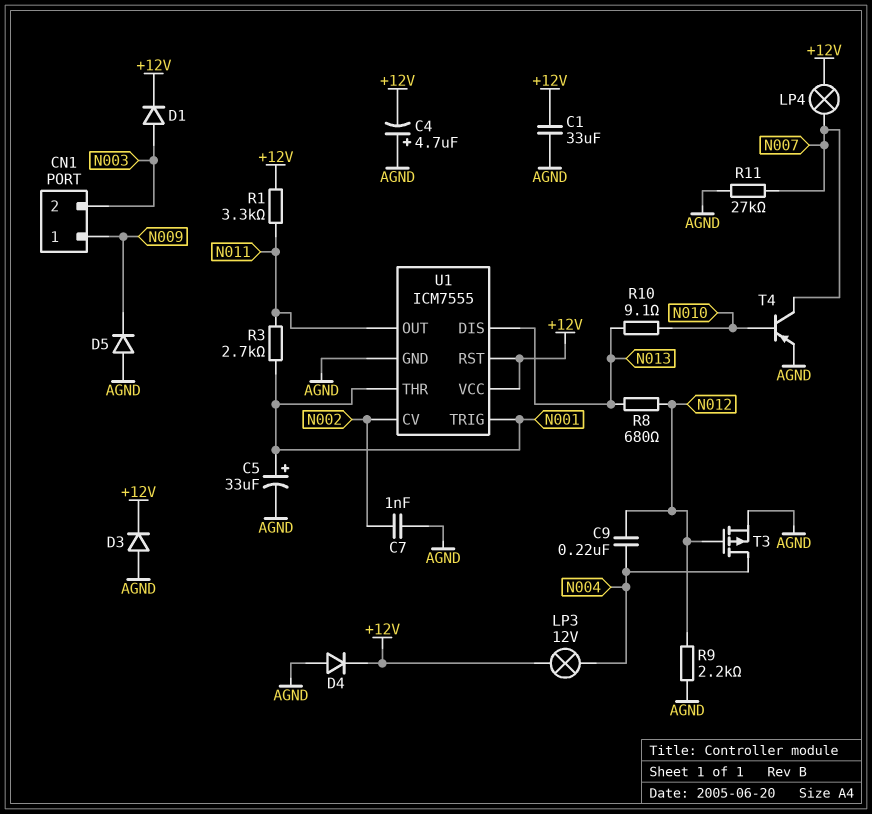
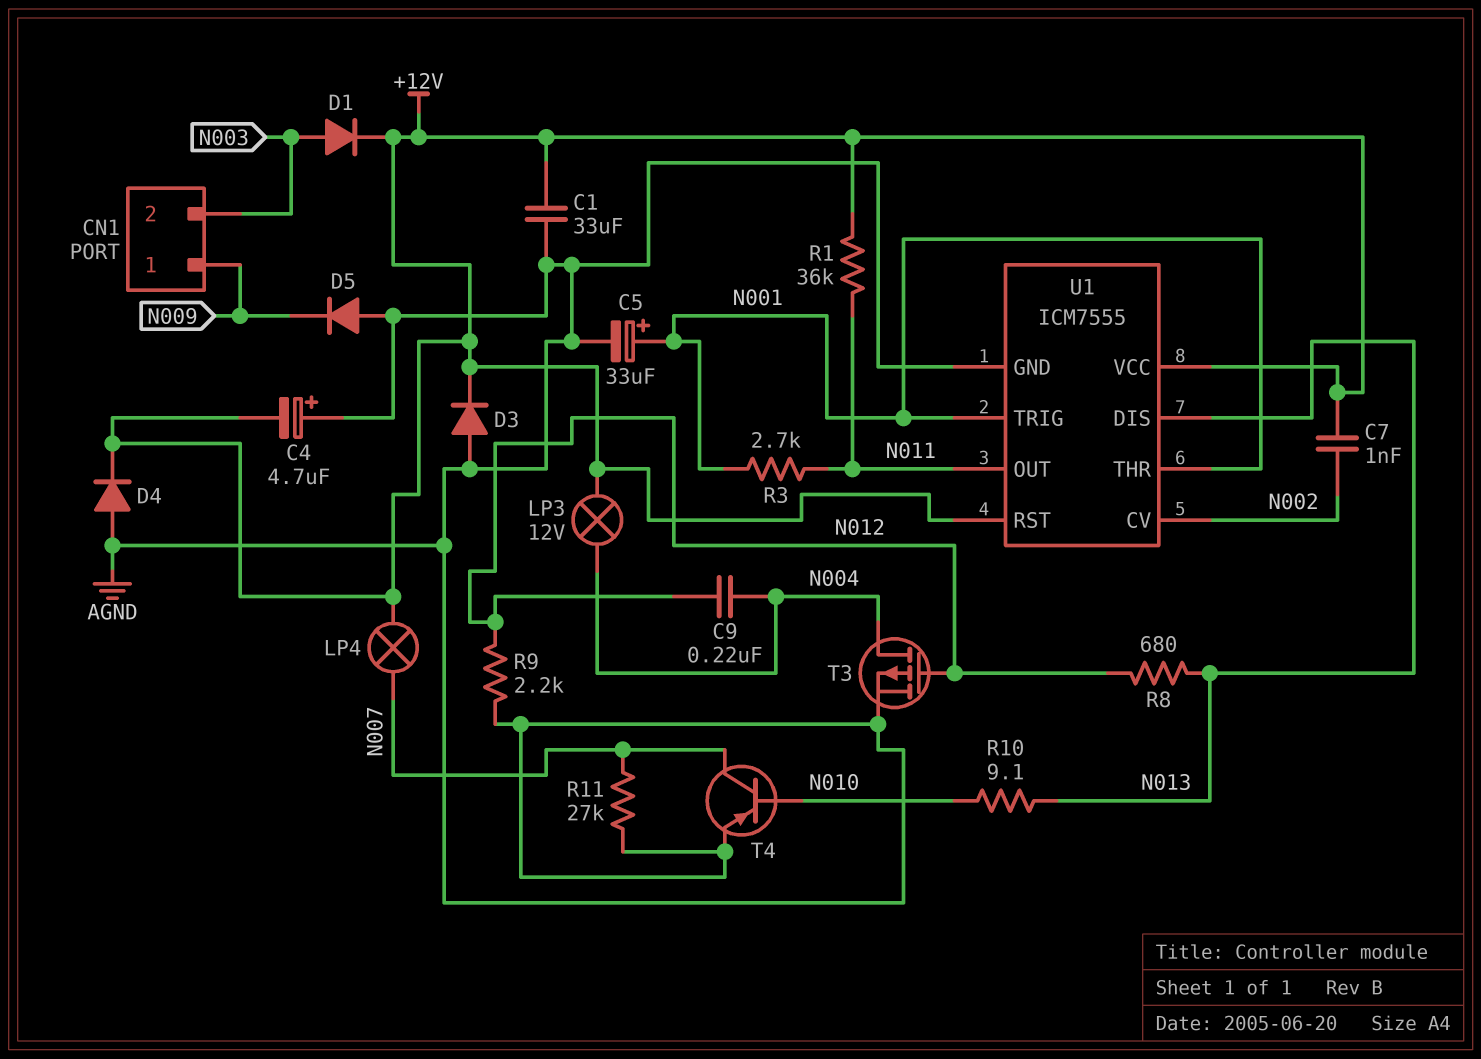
C7: 1nF (AGND, N002) -> 1nF (+12V, N002)
R1: 3.3k (+12V, N011) -> 36k (+12V, N011)

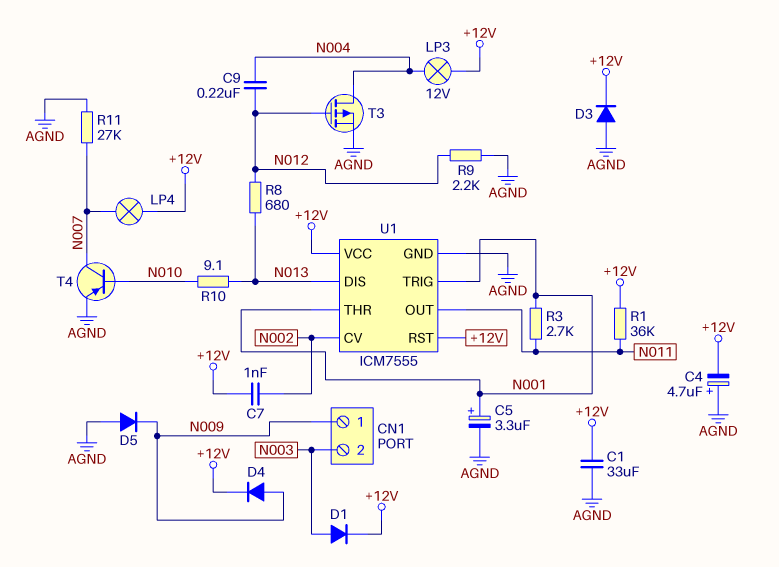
C5: 33uF (plus N001, minus AGND) -> 3.3uF (plus N001, minus AGND)
D4: diode (A AGND, K +12V) -> diode (A N009, K +12V)

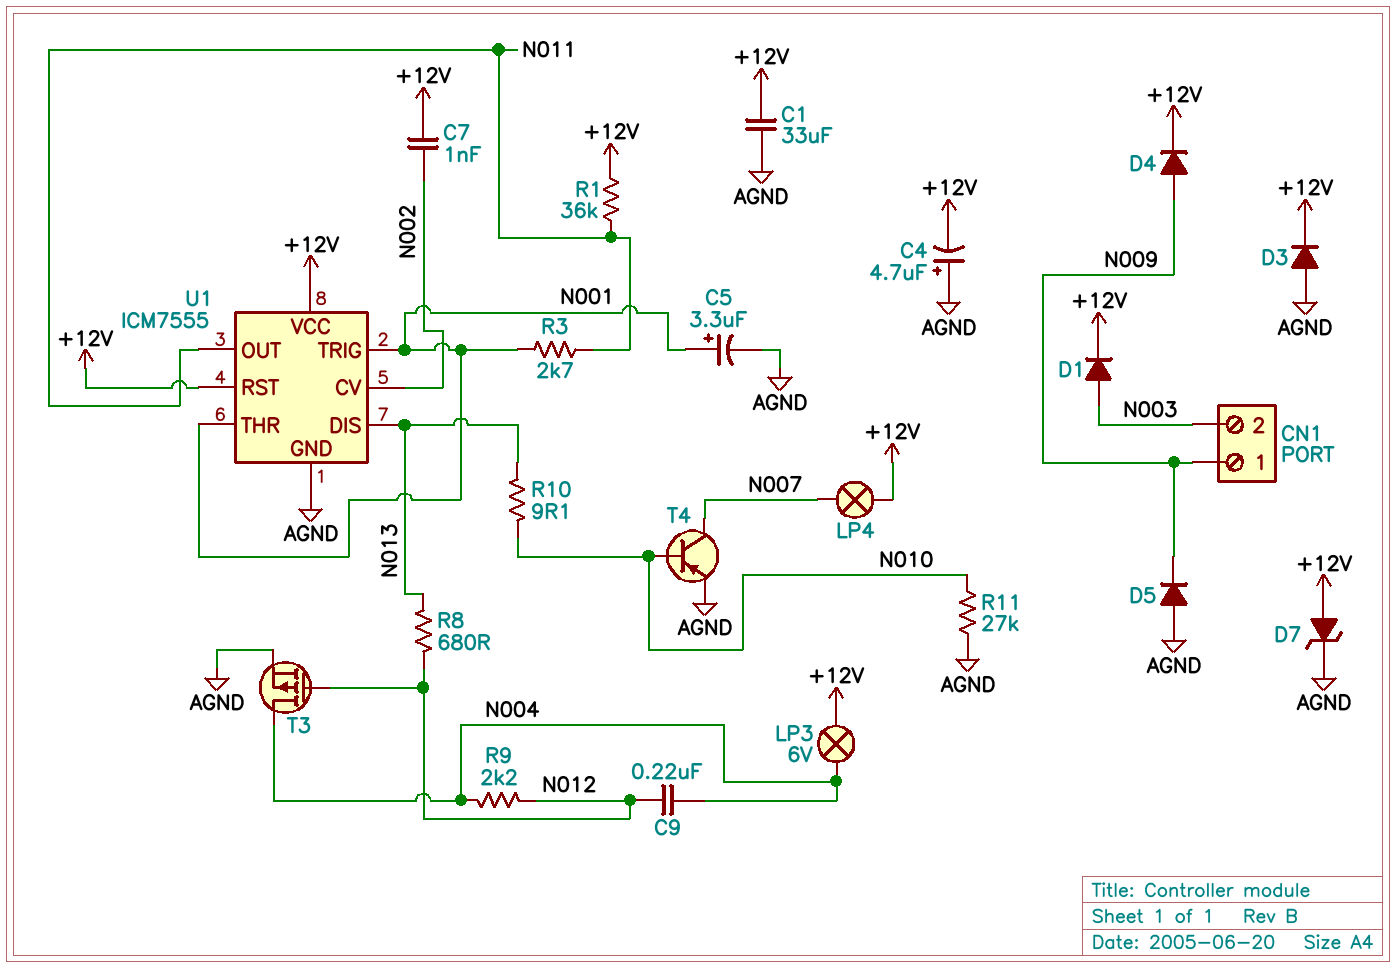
D7: none -> zener (A +12V, K AGND)
LP3: lamp 12V (+12V, N004) -> lamp 6V (+12V, N004)
R9: 2.2k (AGND, N012) -> 2.2k (N004, N012)
R11: 27k (AGND, N007) -> 27k (AGND, N010)

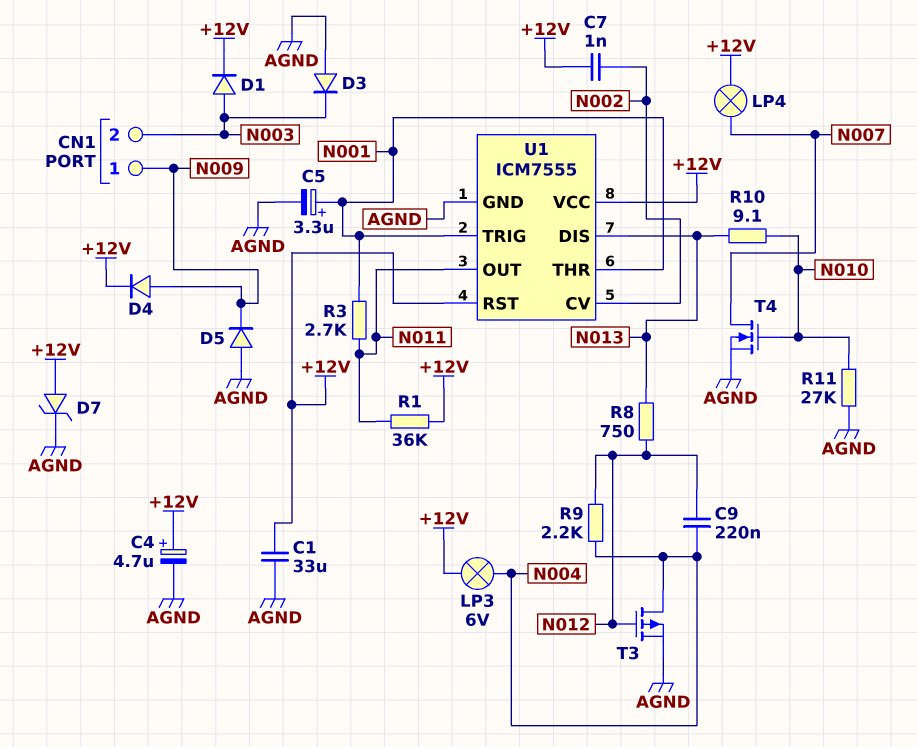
C4: 4.7uF (plus AGND, minus +12V) -> 4.7uF (plus +12V, minus AGND)
D3: diode (A AGND, K +12V) -> diode (A AGND, K N003)
R8: 680 (N012, N013) -> 750 (N012, N013)
T4: PNP (B N010, C N007, E AGND) -> NMOS (G N010, D N007, S AGND)

